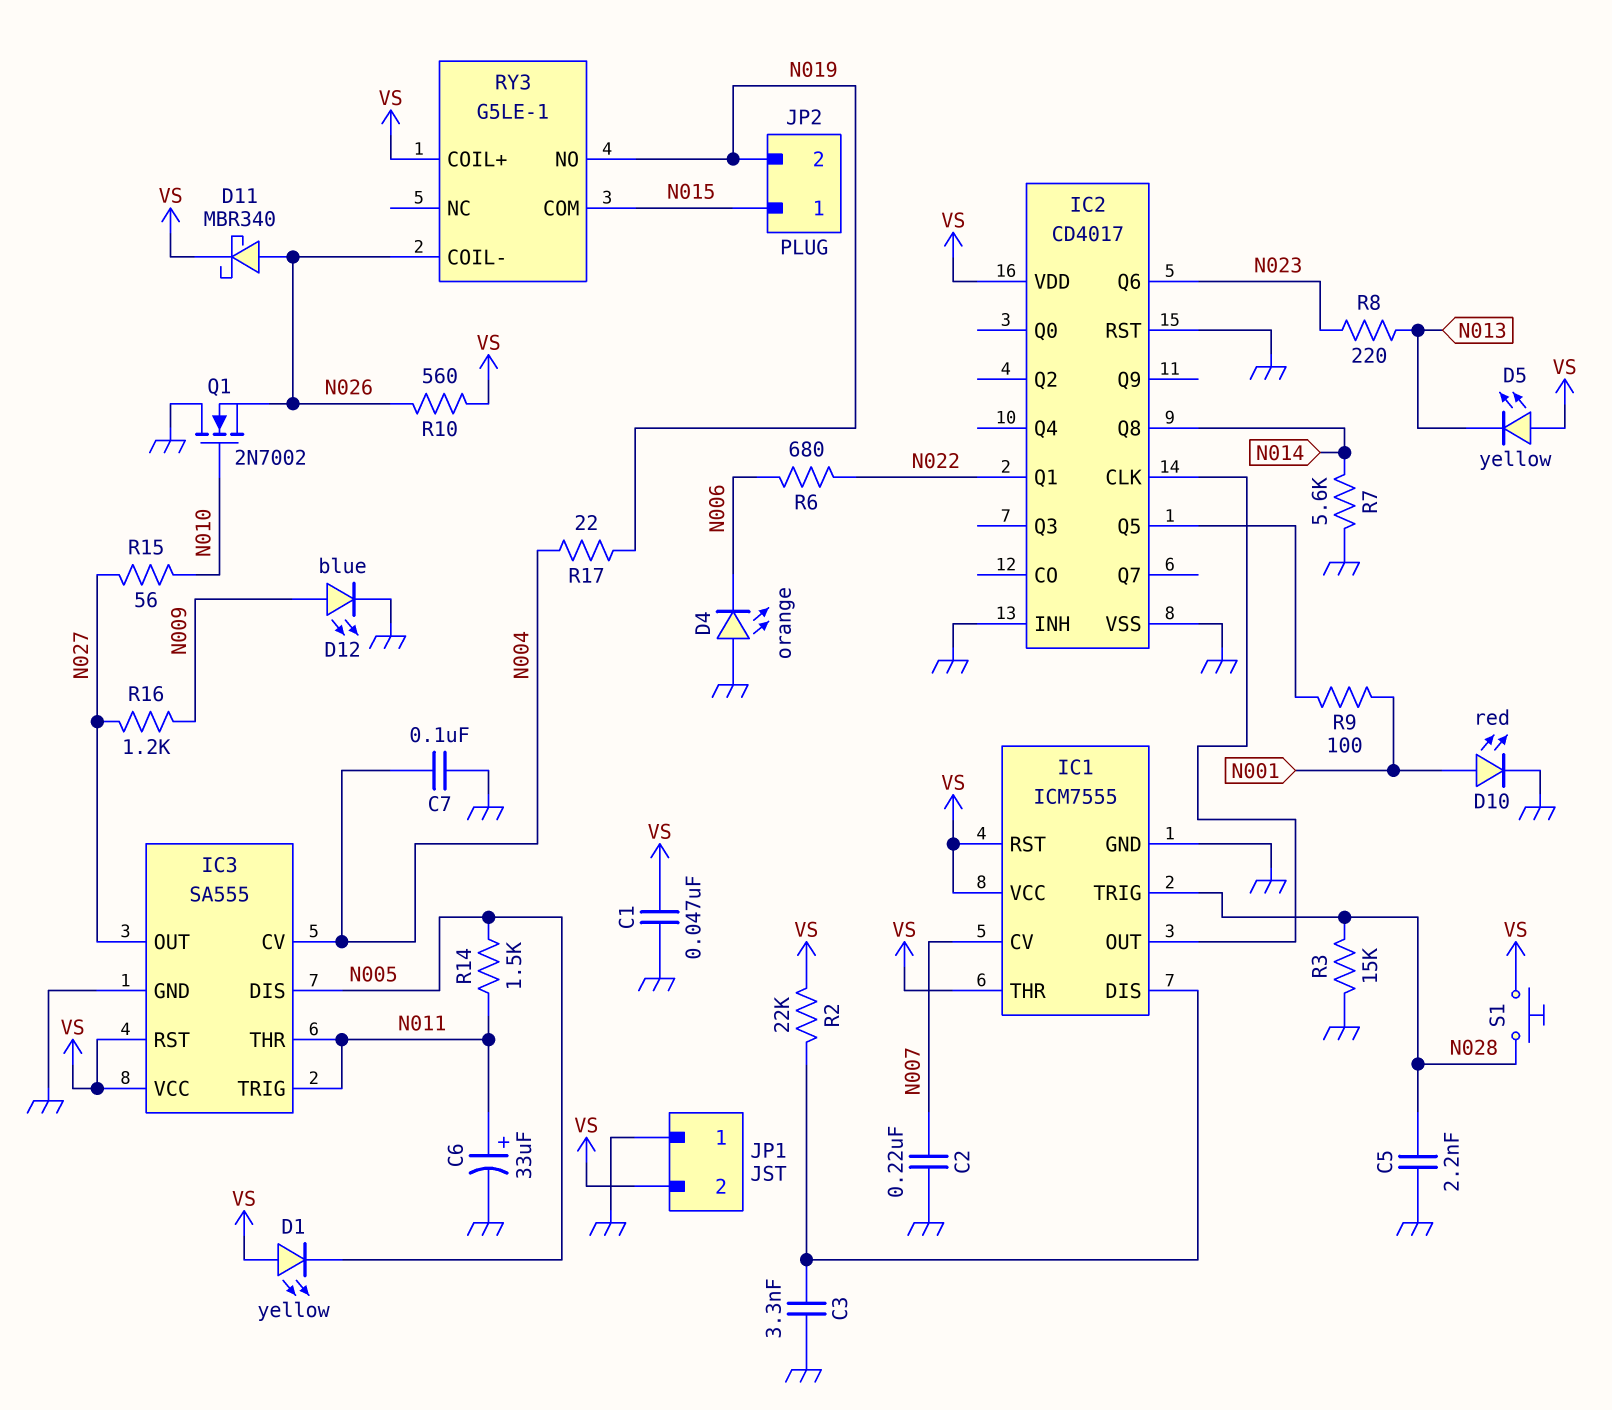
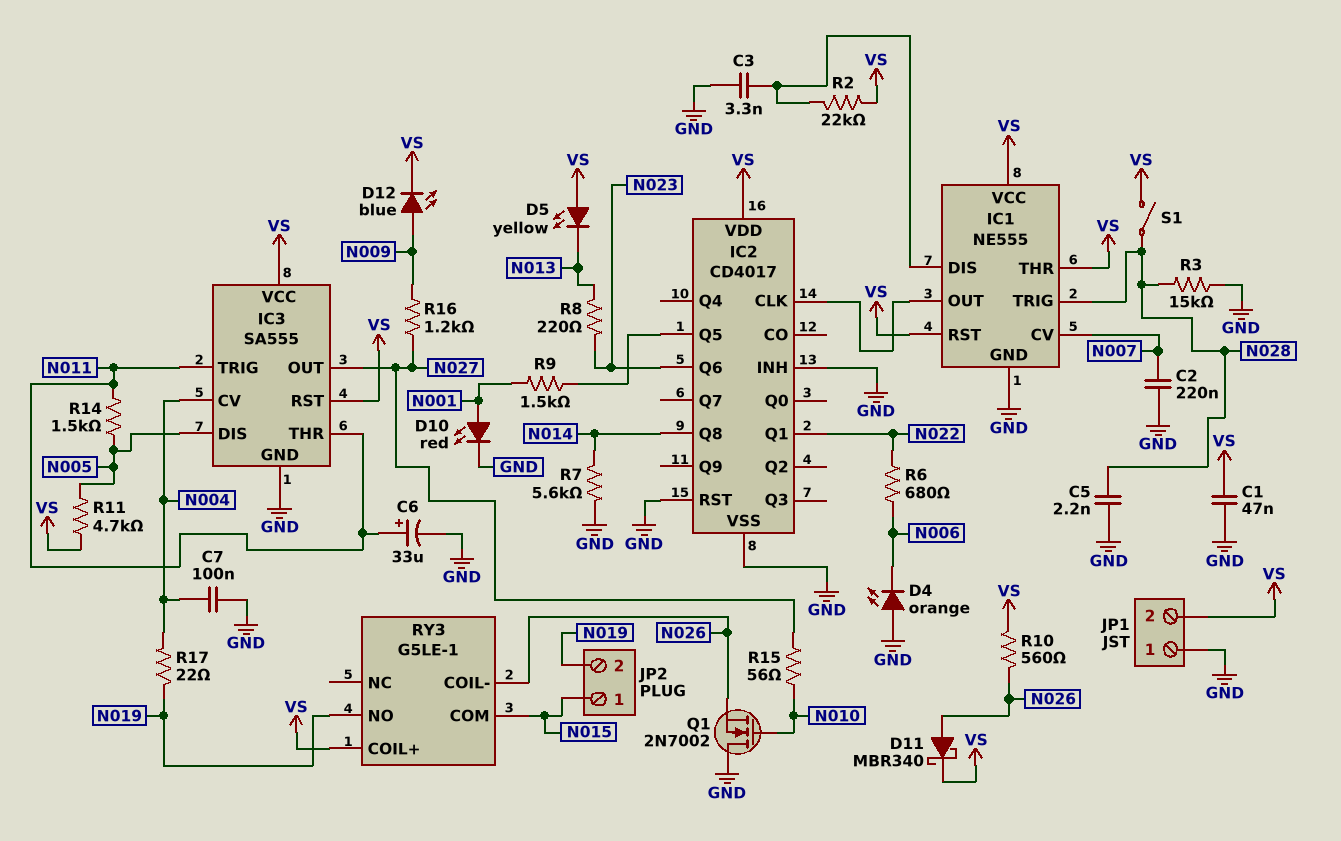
D1: LED yellow (A VS, K N005) -> none
D12: LED blue (A N009, K GND) -> LED blue (A N009, K VS)
IC1: ICM7555 -> NE555
R9: 100 (IC2/Q5, N001) -> 1.5k (IC2/Q5, N001)
R11: none -> 4.7k (N005, VS)
S1: button (N028, VS) -> switch (N028, VS)

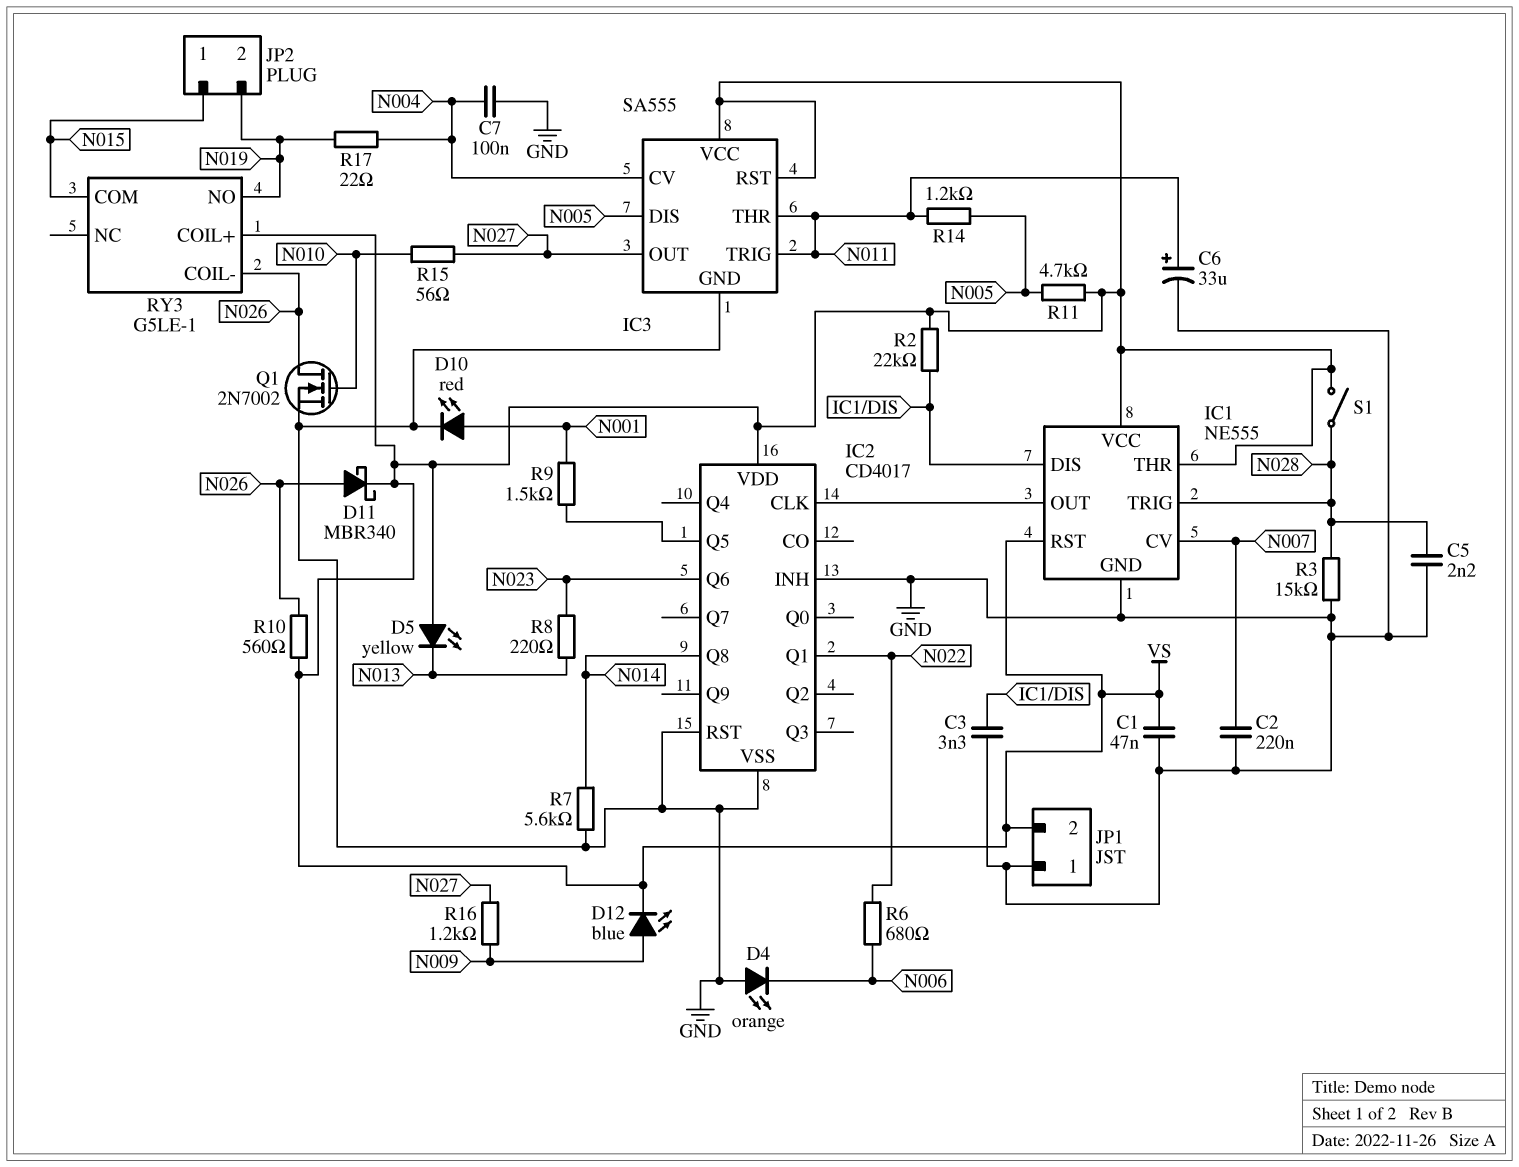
Q1: NMOS 2N7002 (G N010, D GND, S N026) -> NMOS 2N7002 (G N010, D N026, S GND)
R14: 1.5k (N005, N011) -> 1.2k (N005, N011)

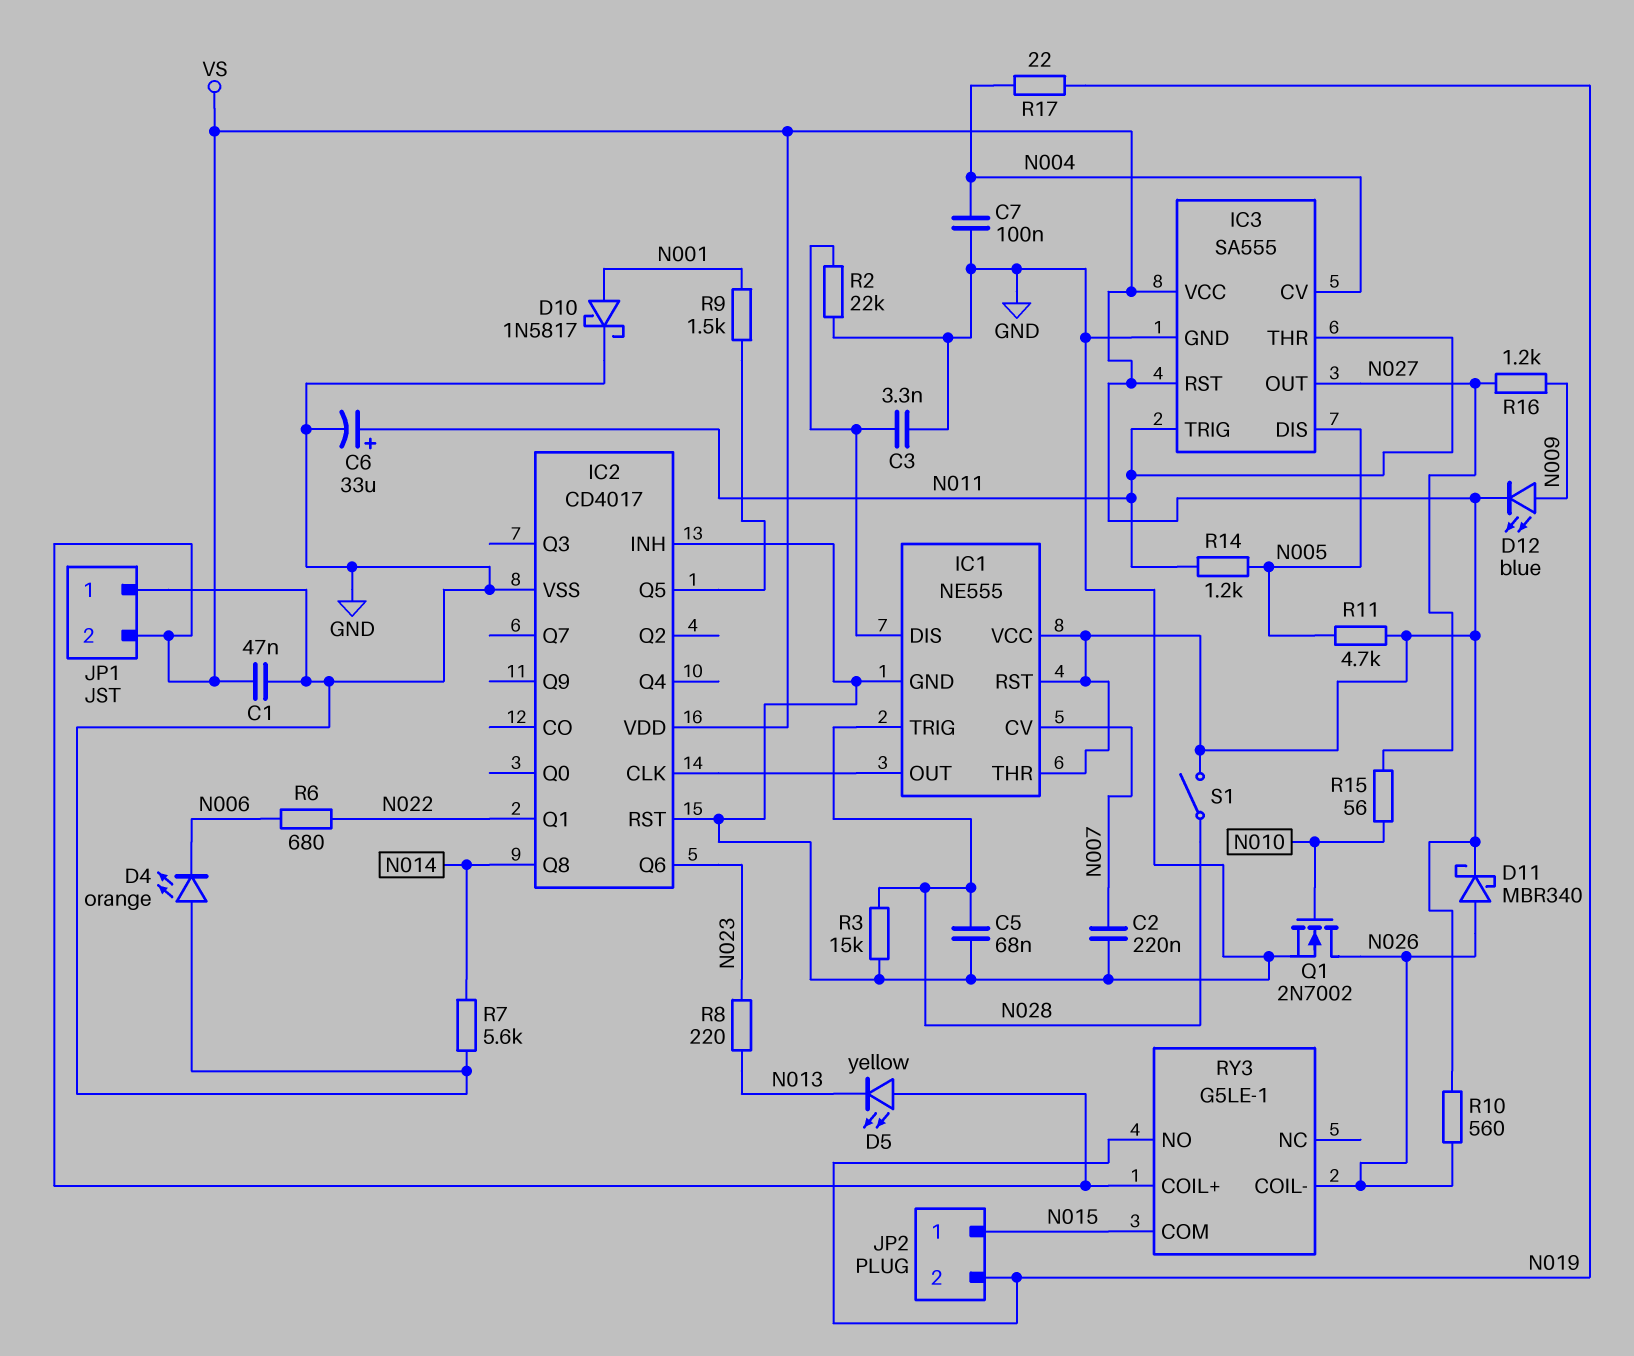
C5: 2.2nF (GND, N028) -> 68nF (GND, N028)
D10: LED red (A N001, K GND) -> schottky 1N5817 (A N001, K GND)
R2: 22k (IC1/DIS, VS) -> 22k (GND, IC1/DIS)

